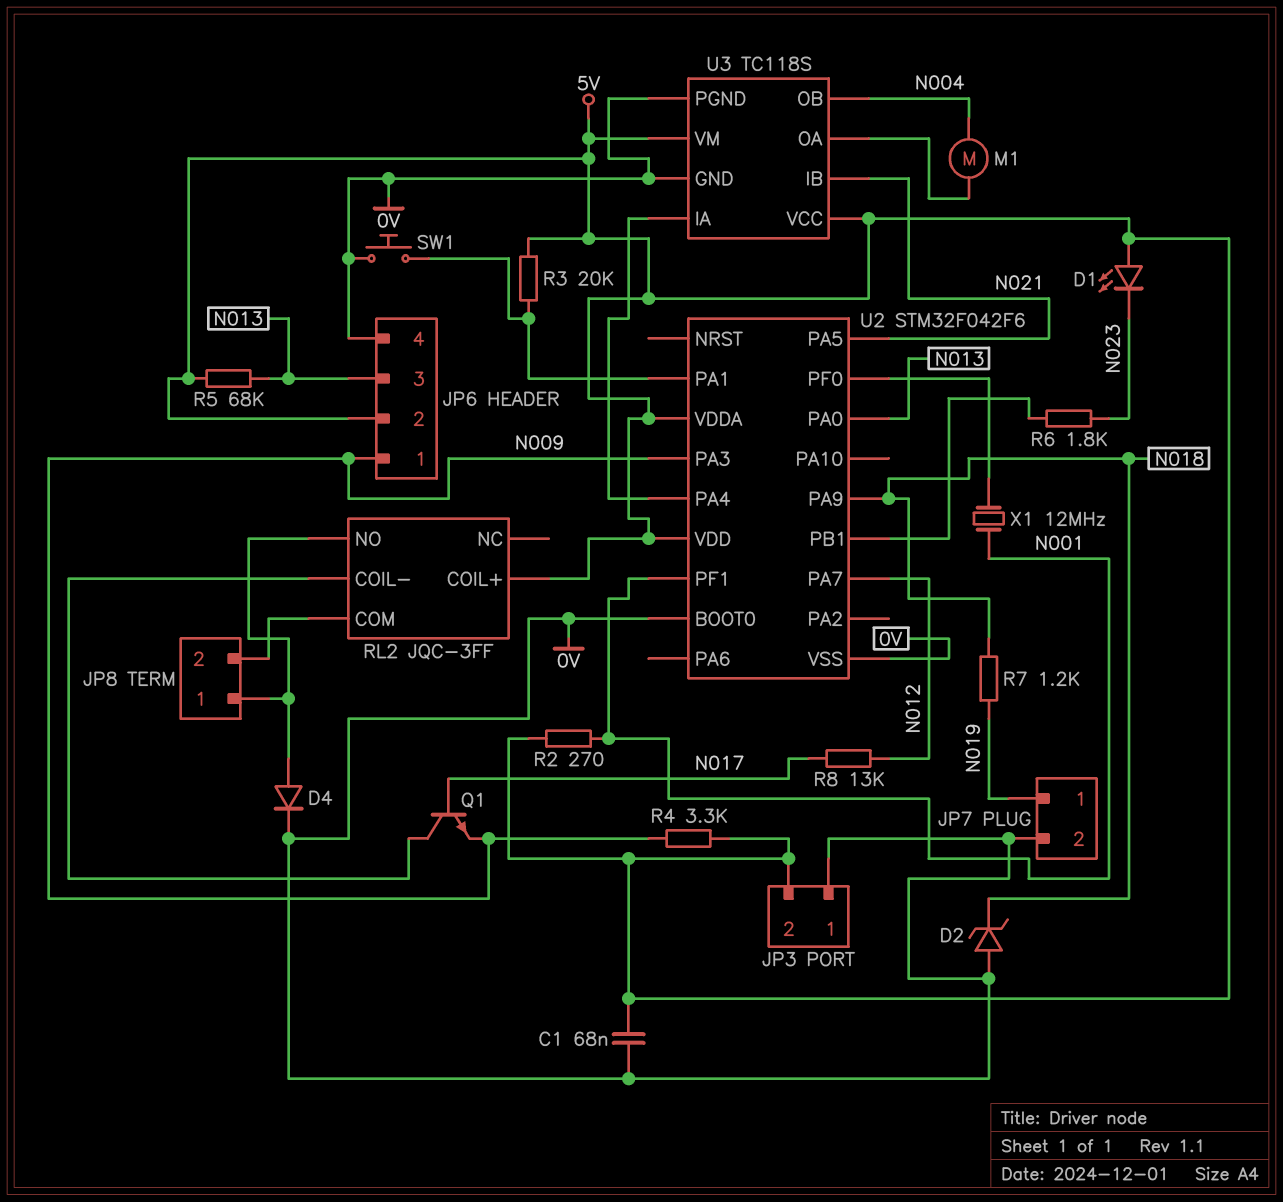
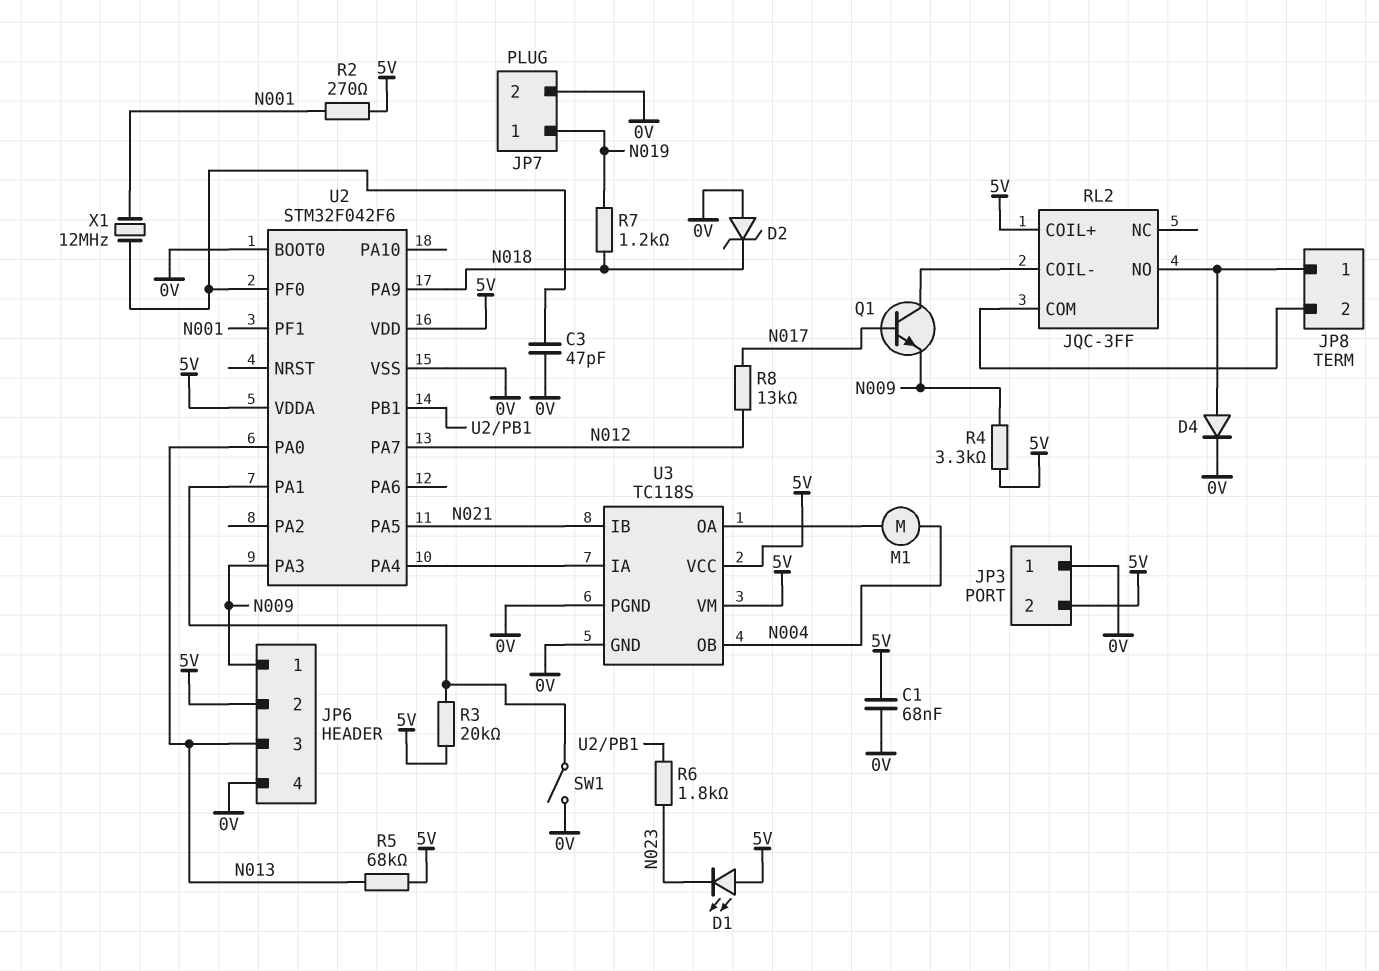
C3: none -> 47pF (0V, U2/PF0)
SW1: button (0V, U2/PA1) -> switch (0V, U2/PA1)

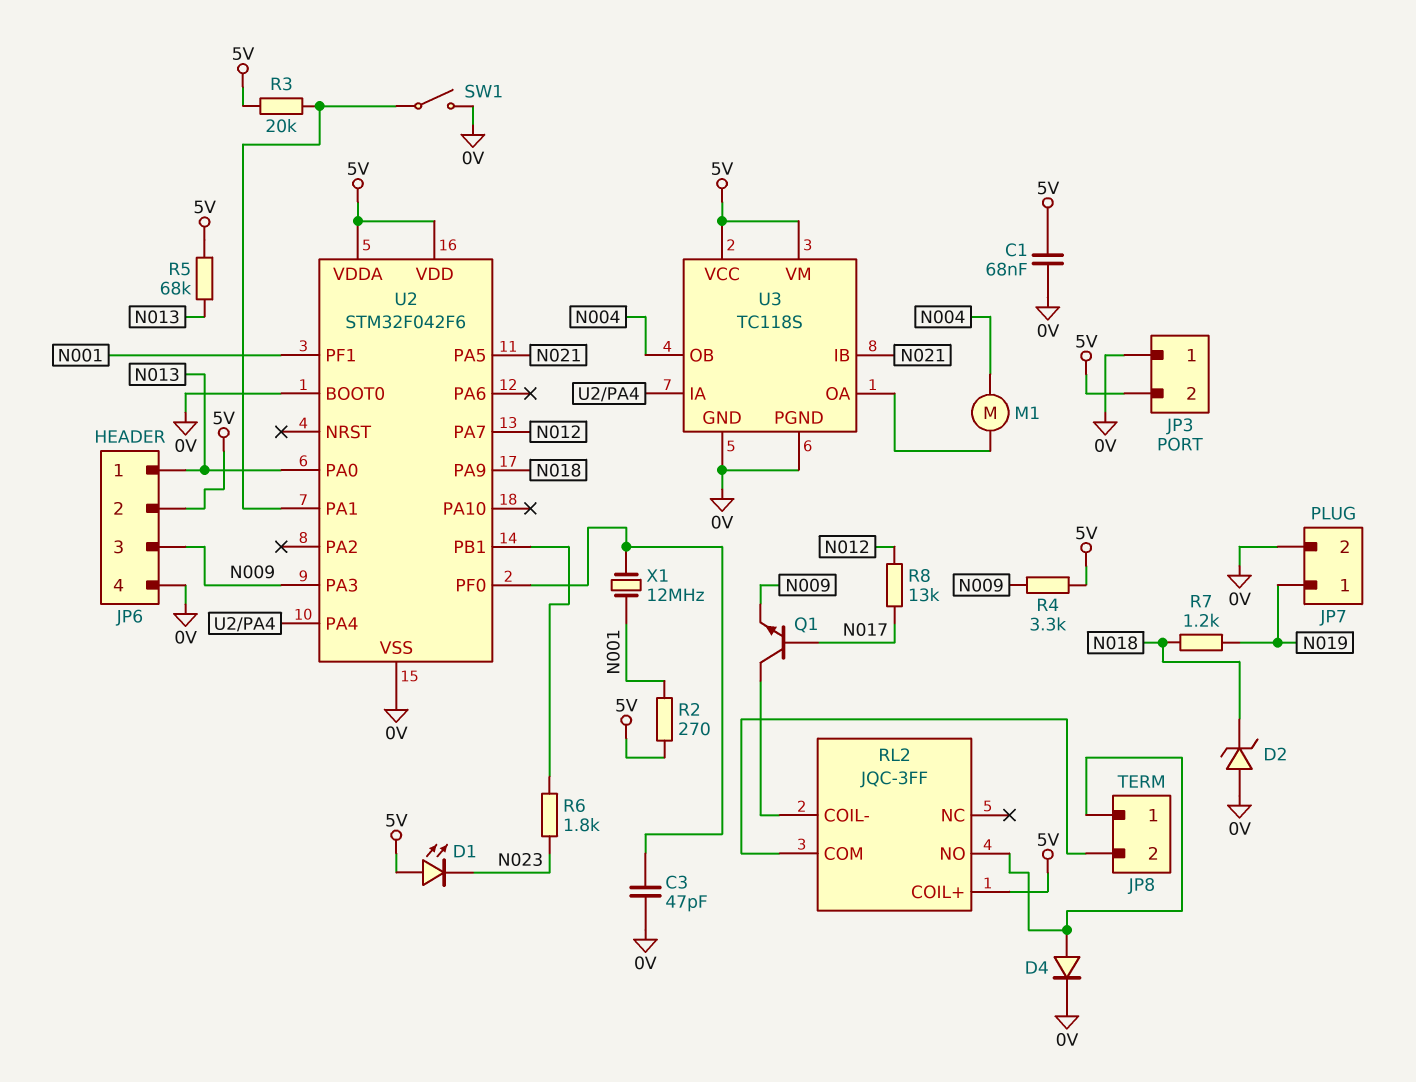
JP6 pin 1: N009 -> N013
JP6 pin 3: N013 -> N009

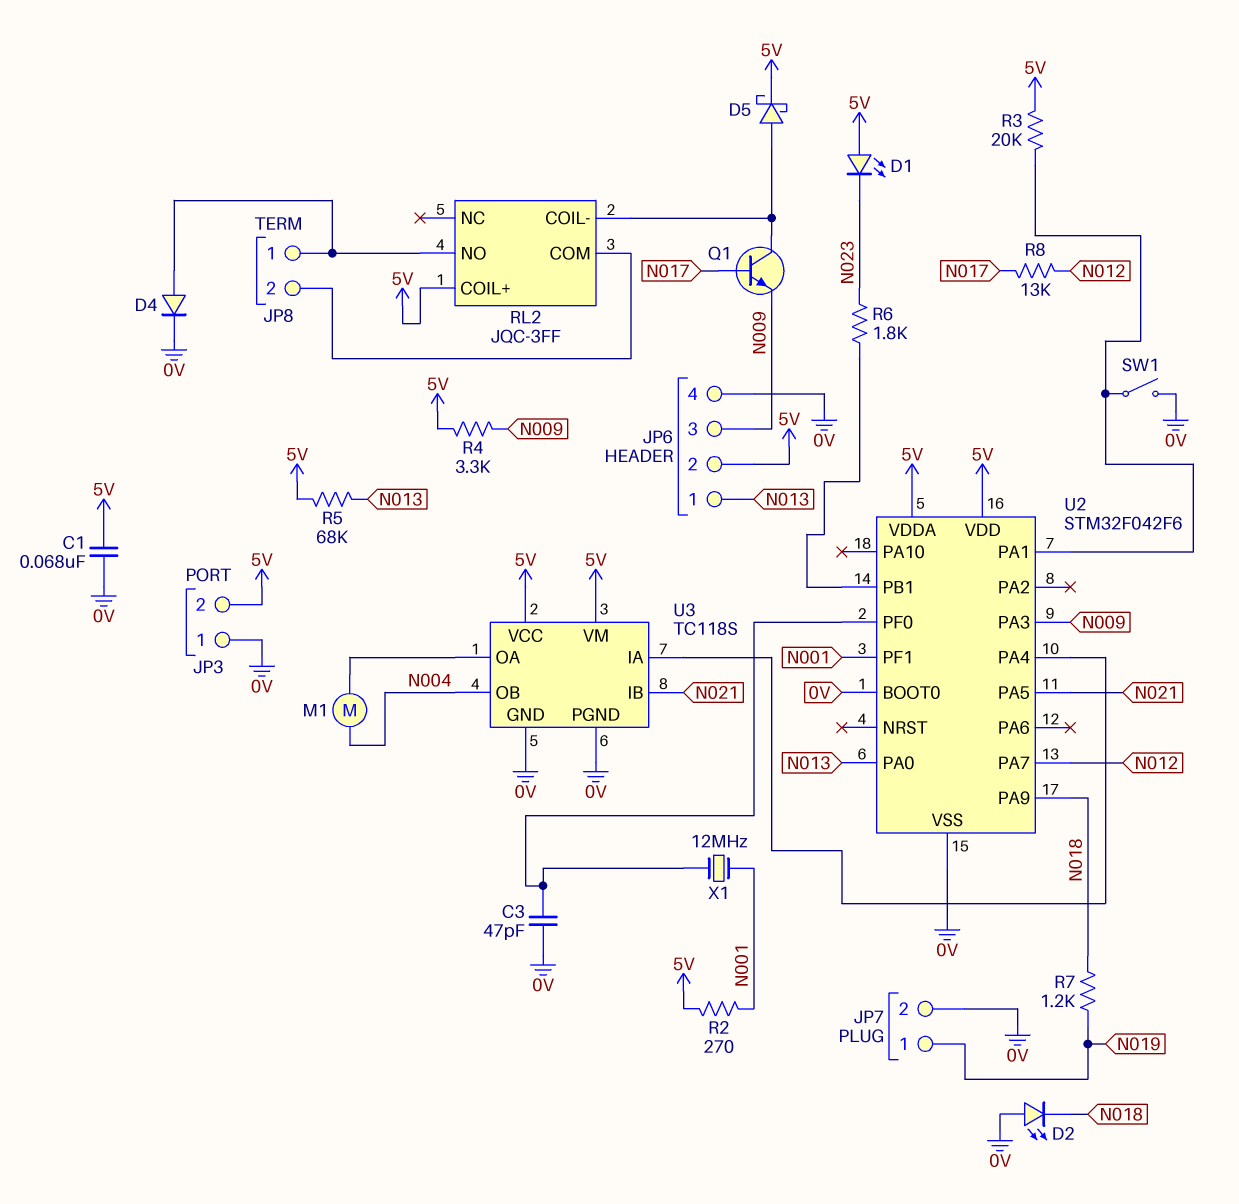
D2: zener (A 0V, K N018) -> LED (A 0V, K N018)
D5: none -> schottky (A RL2/COIL-, K 5V)

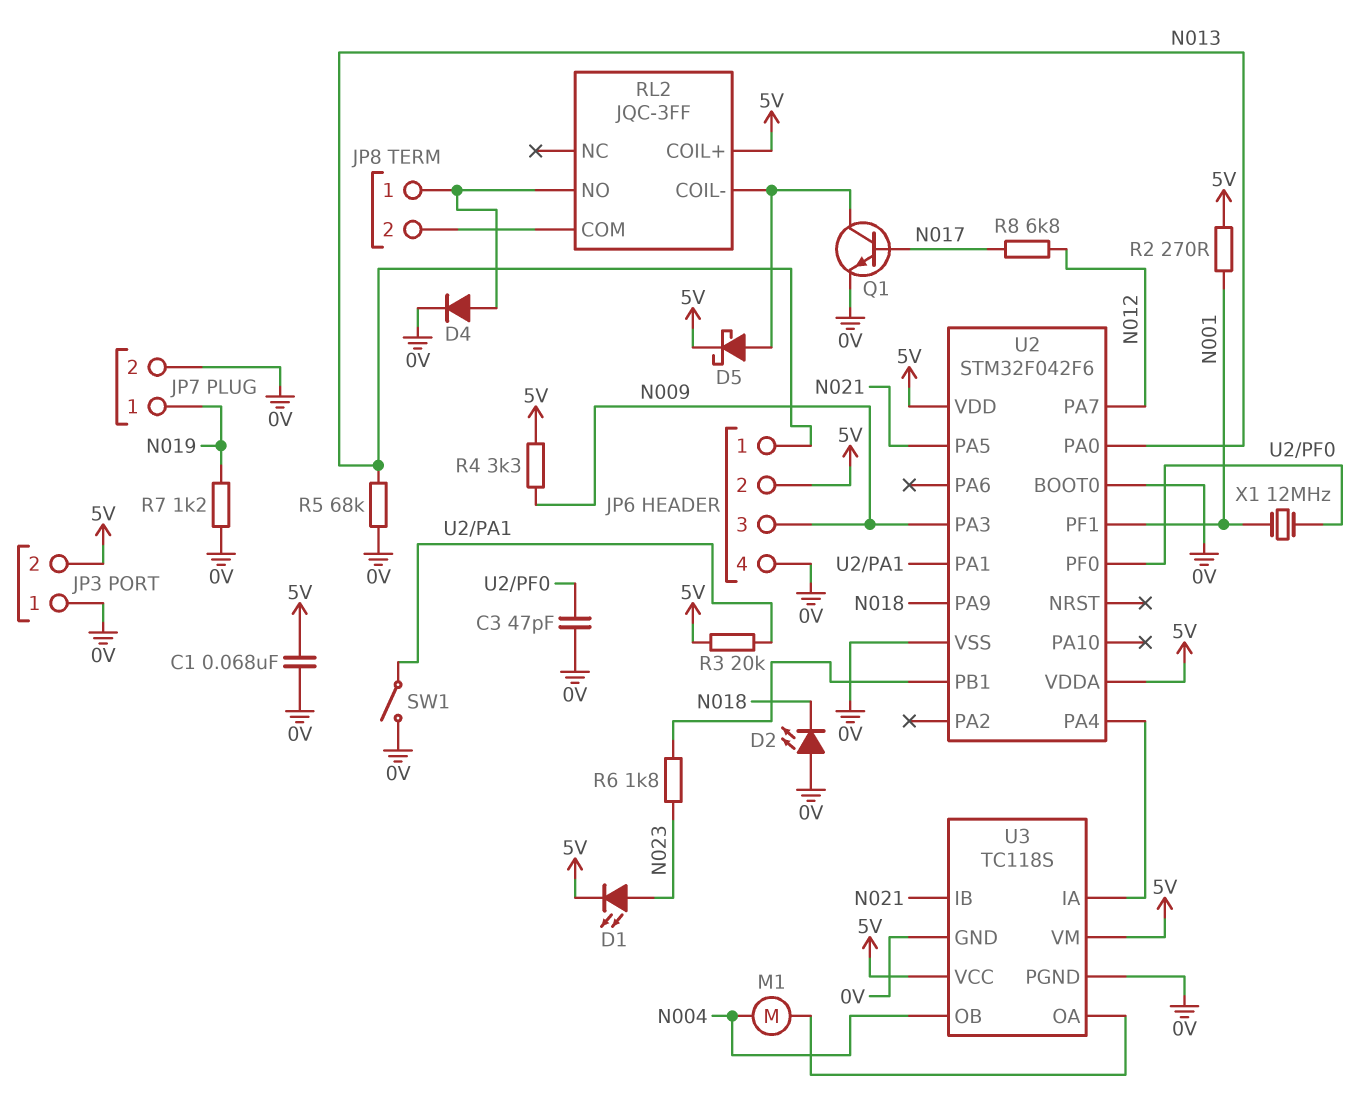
D1: LED (A 5V, K N023) -> LED (A N023, K 5V)
Q1: NPN (B N017, C RL2/COIL-, E N009) -> NPN (B N017, C RL2/COIL-, E 0V)
R5: 68k (5V, N013) -> 68k (0V, N013)
R7: 1.2k (N018, N019) -> 1.2k (0V, N019)
R8: 13k (N012, N017) -> 6.8k (N012, N017)

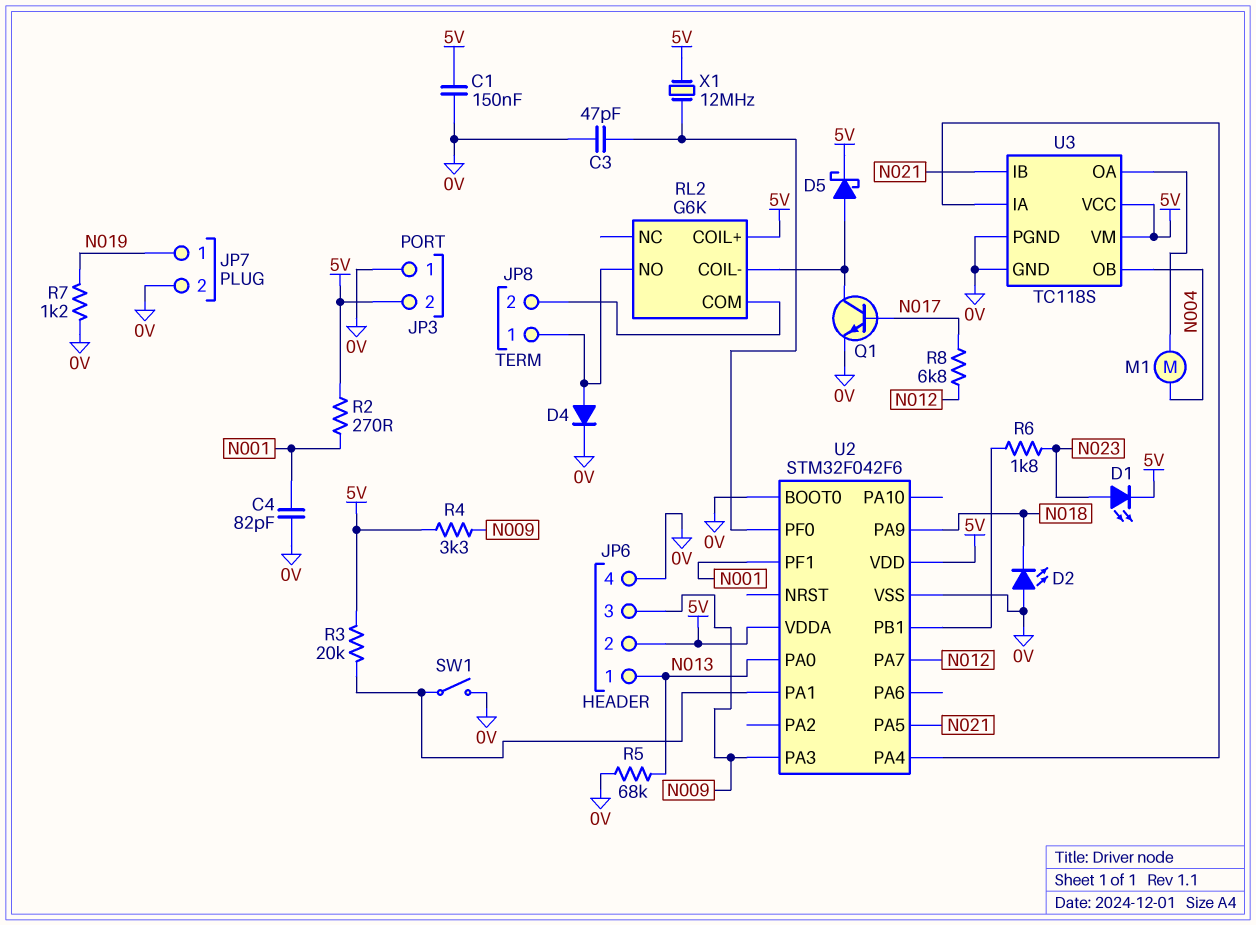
C1: 68nF (0V, 5V) -> 150nF (0V, 5V)
C4: none -> 82pF (0V, N001)
RL2: JQC-3FF -> G6K
X1: 12MHz (N001, U2/PF0) -> 12MHz (5V, U2/PF0)

